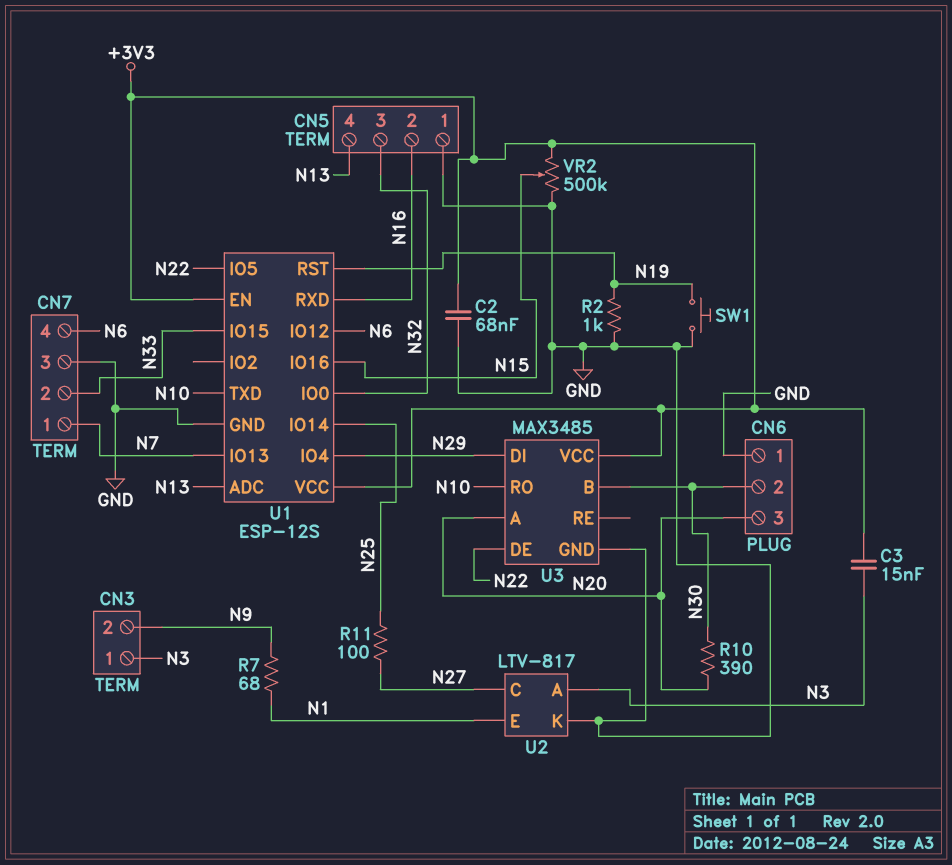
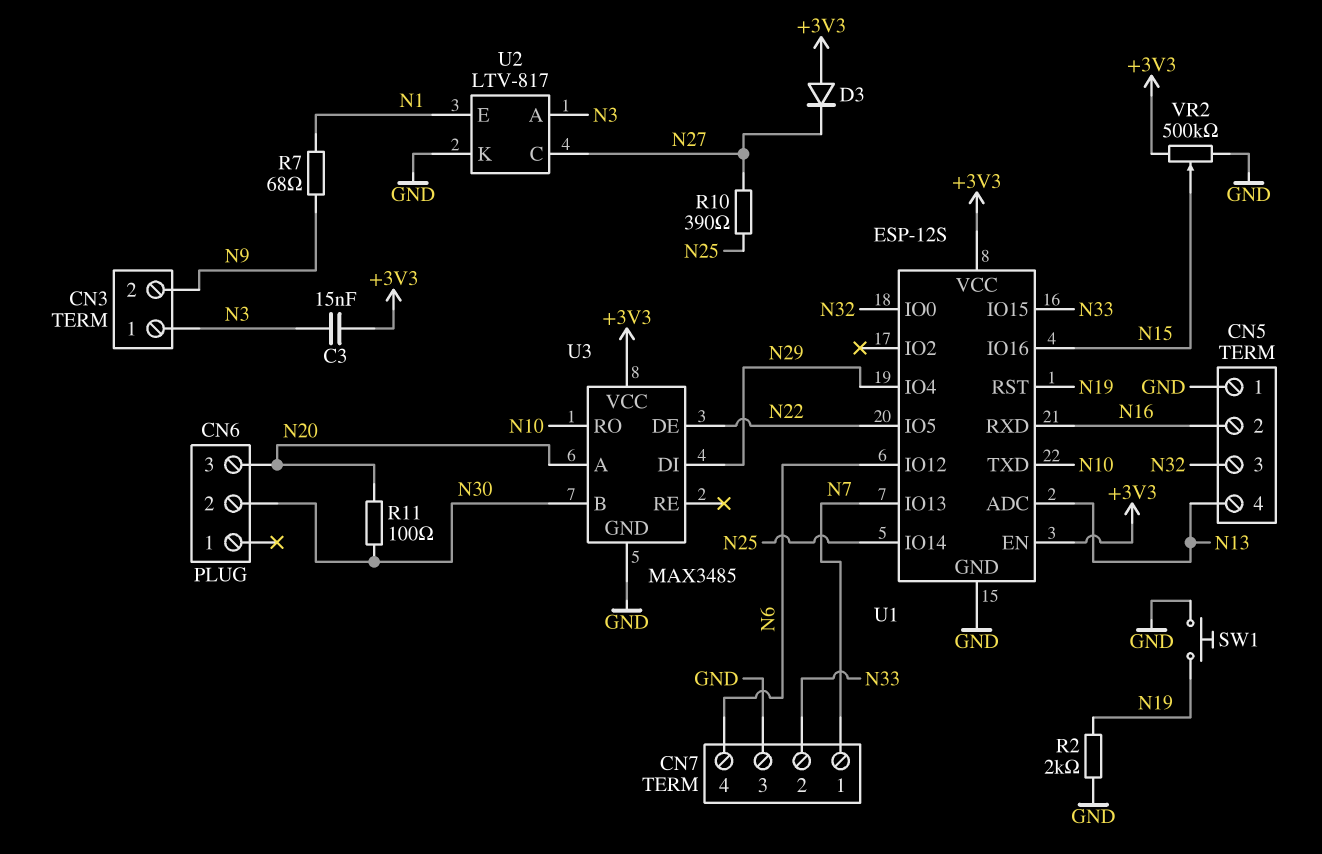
C2: 68nF (+3V3, GND) -> none
CN6 pin 1: GND -> none
D3: none -> diode (A +3V3, K N27)
R2: 1k (GND, N19) -> 2k (GND, N19)
R10: 390 (N20, N30) -> 390 (N25, N27)
R11: 100 (N25, N27) -> 100 (N20, N30)

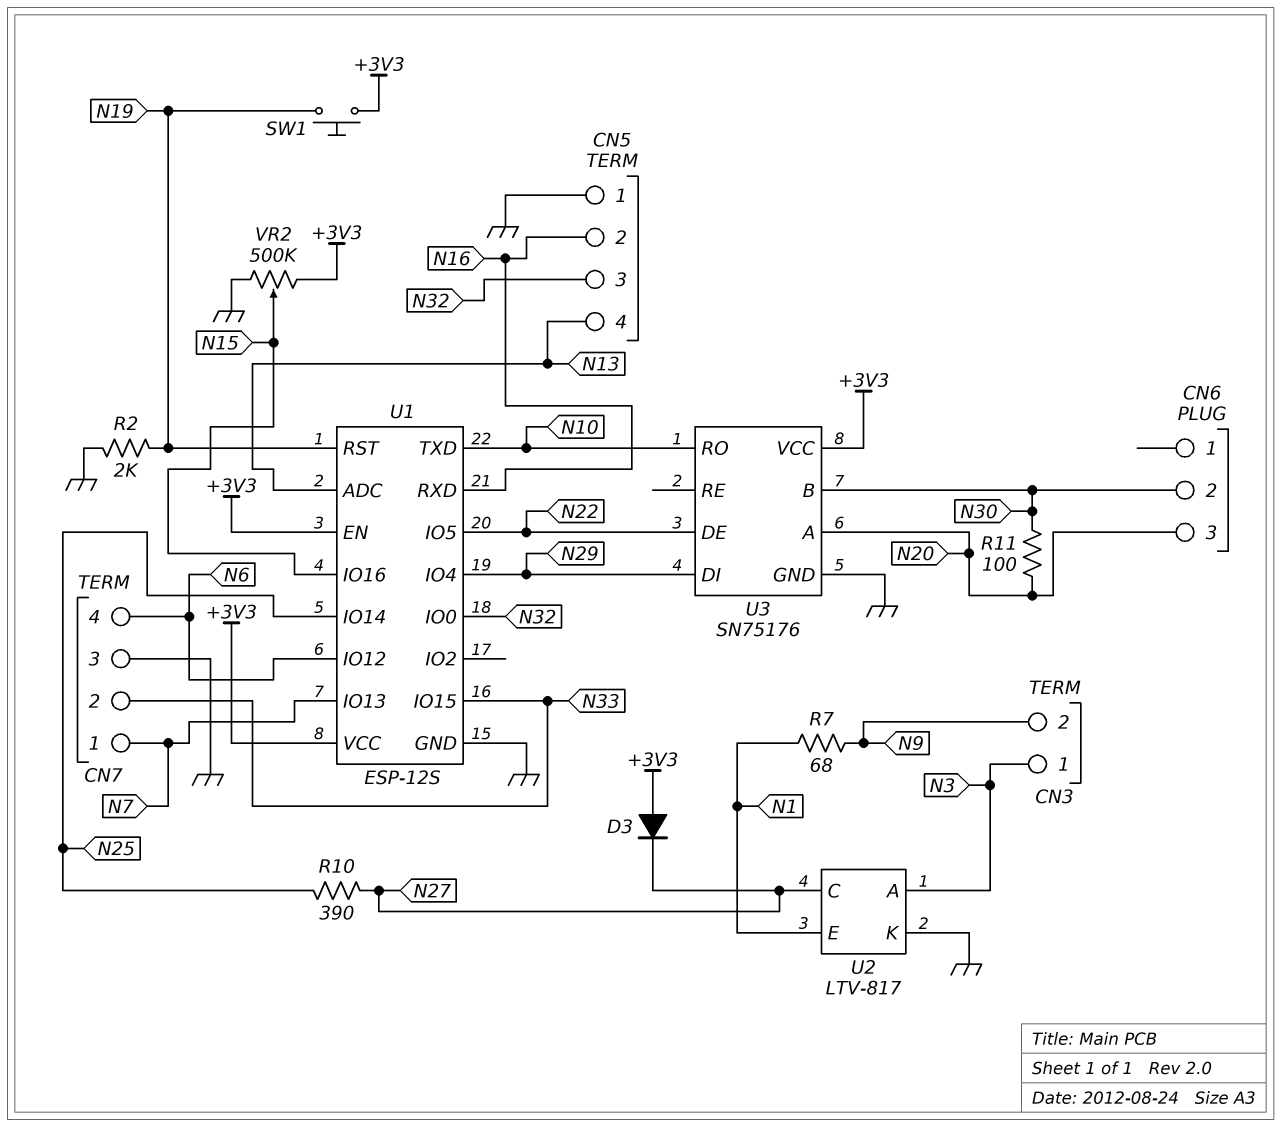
C3: 15nF (+3V3, N3) -> none
SW1: button (GND, N19) -> button (+3V3, N19)
U3: MAX3485 -> SN75176

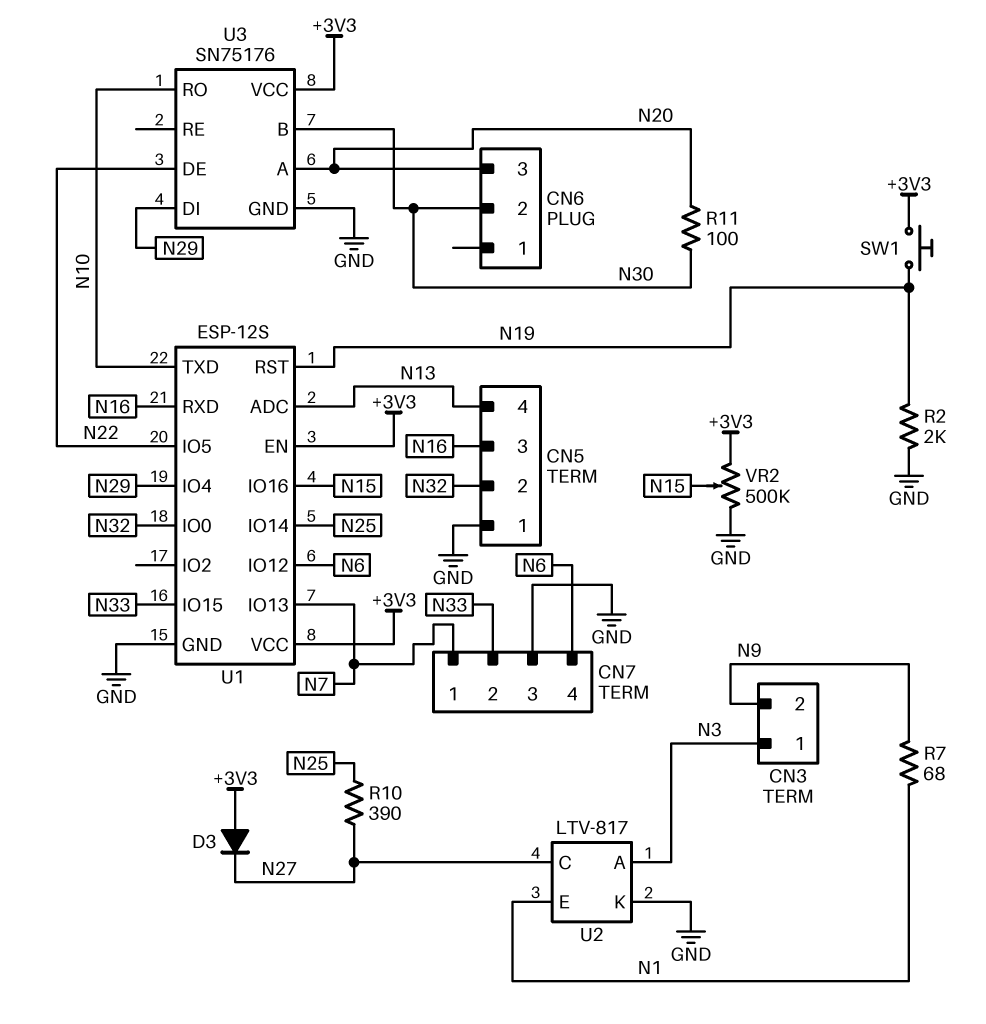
CN5 pin 2: N16 -> N32
CN5 pin 3: N32 -> N16

